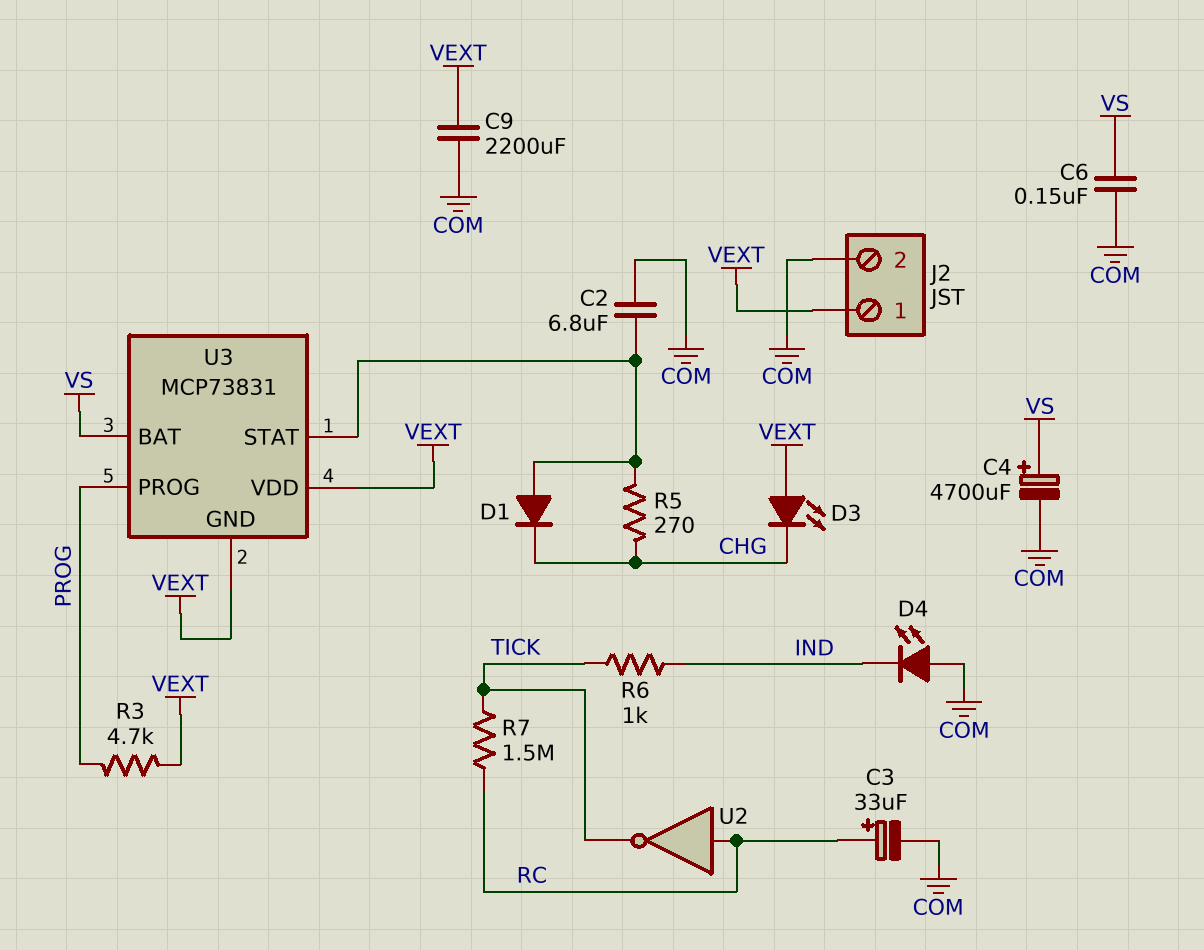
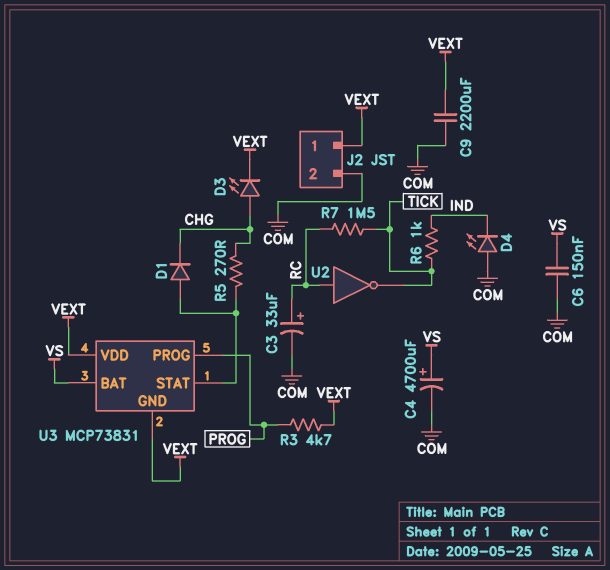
C2: 6.8uF (COM, U3/STAT) -> none
D3: LED (A VEXT, K CHG) -> LED (A CHG, K VEXT)

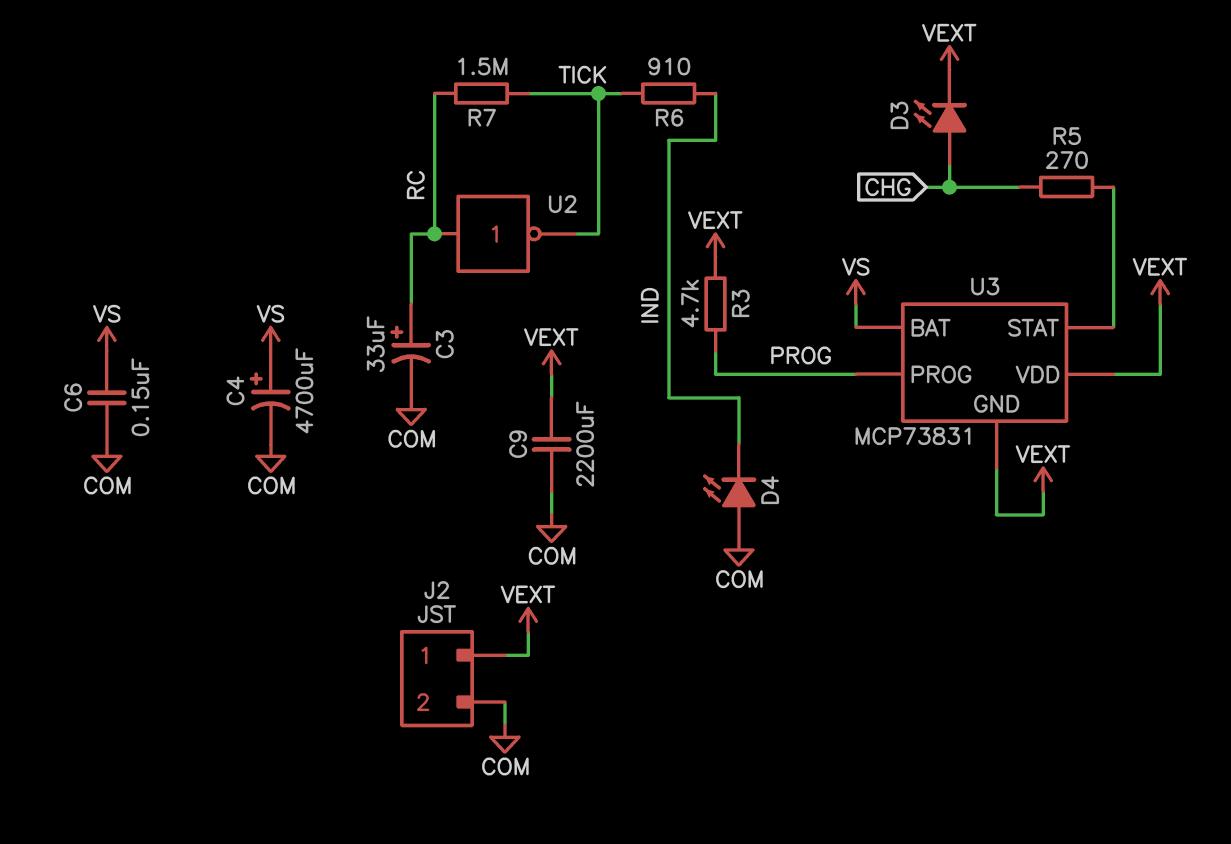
D1: diode (A U3/STAT, K CHG) -> none
R6: 1k (IND, TICK) -> 910 (IND, TICK)

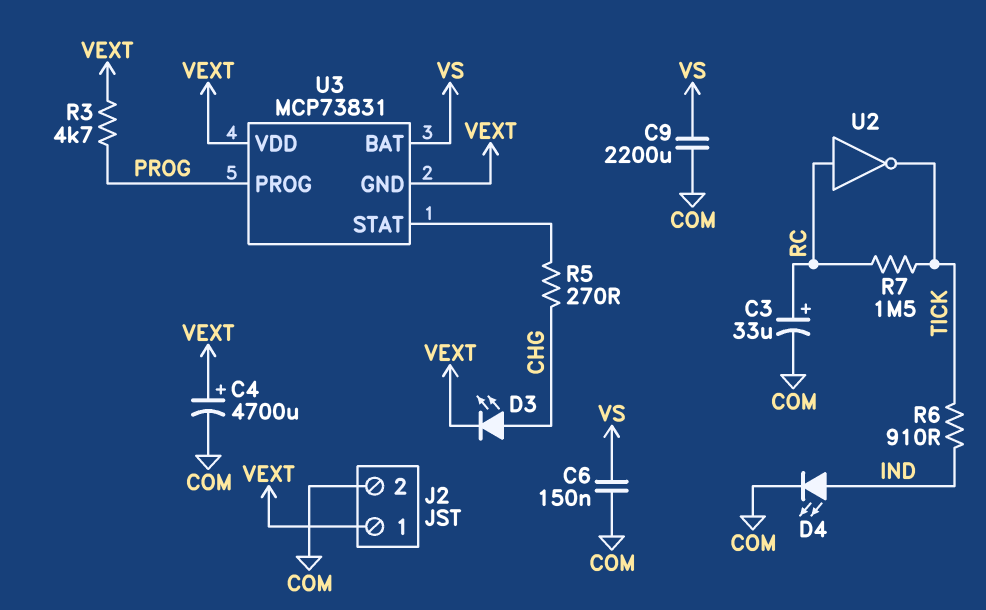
C4: 4700uF (plus VS, minus COM) -> 4700uF (plus VEXT, minus COM)
C9: 2200uF (COM, VEXT) -> 2200uF (COM, VS)
D4: LED (A COM, K IND) -> LED (A IND, K COM)

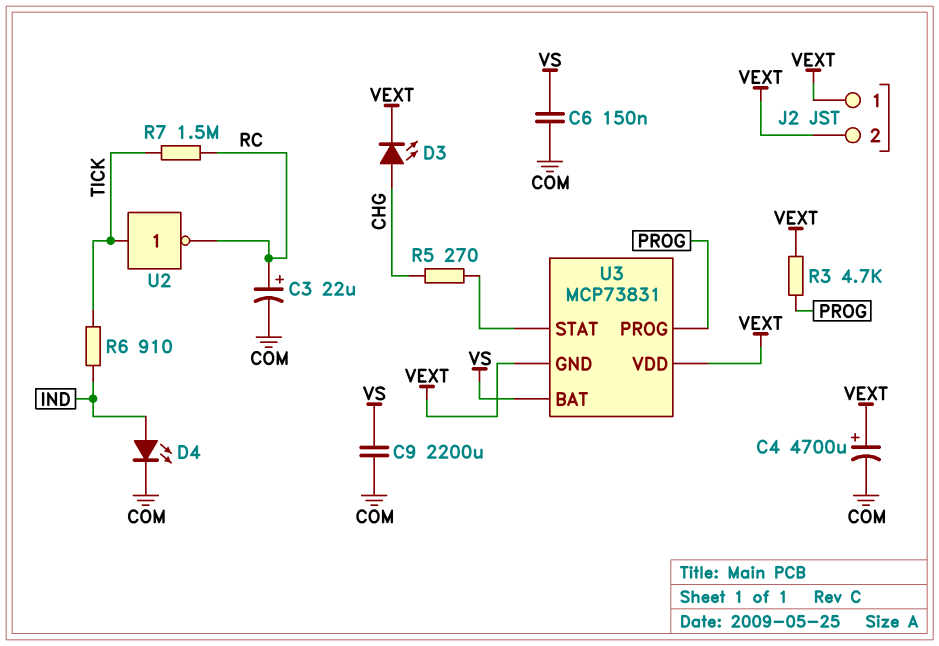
C3: 33uF (plus RC, minus COM) -> 22uF (plus RC, minus COM)
J2 pin 2: COM -> VEXT
U2: NOT (in RC, out TICK) -> NOT (in TICK, out RC)

